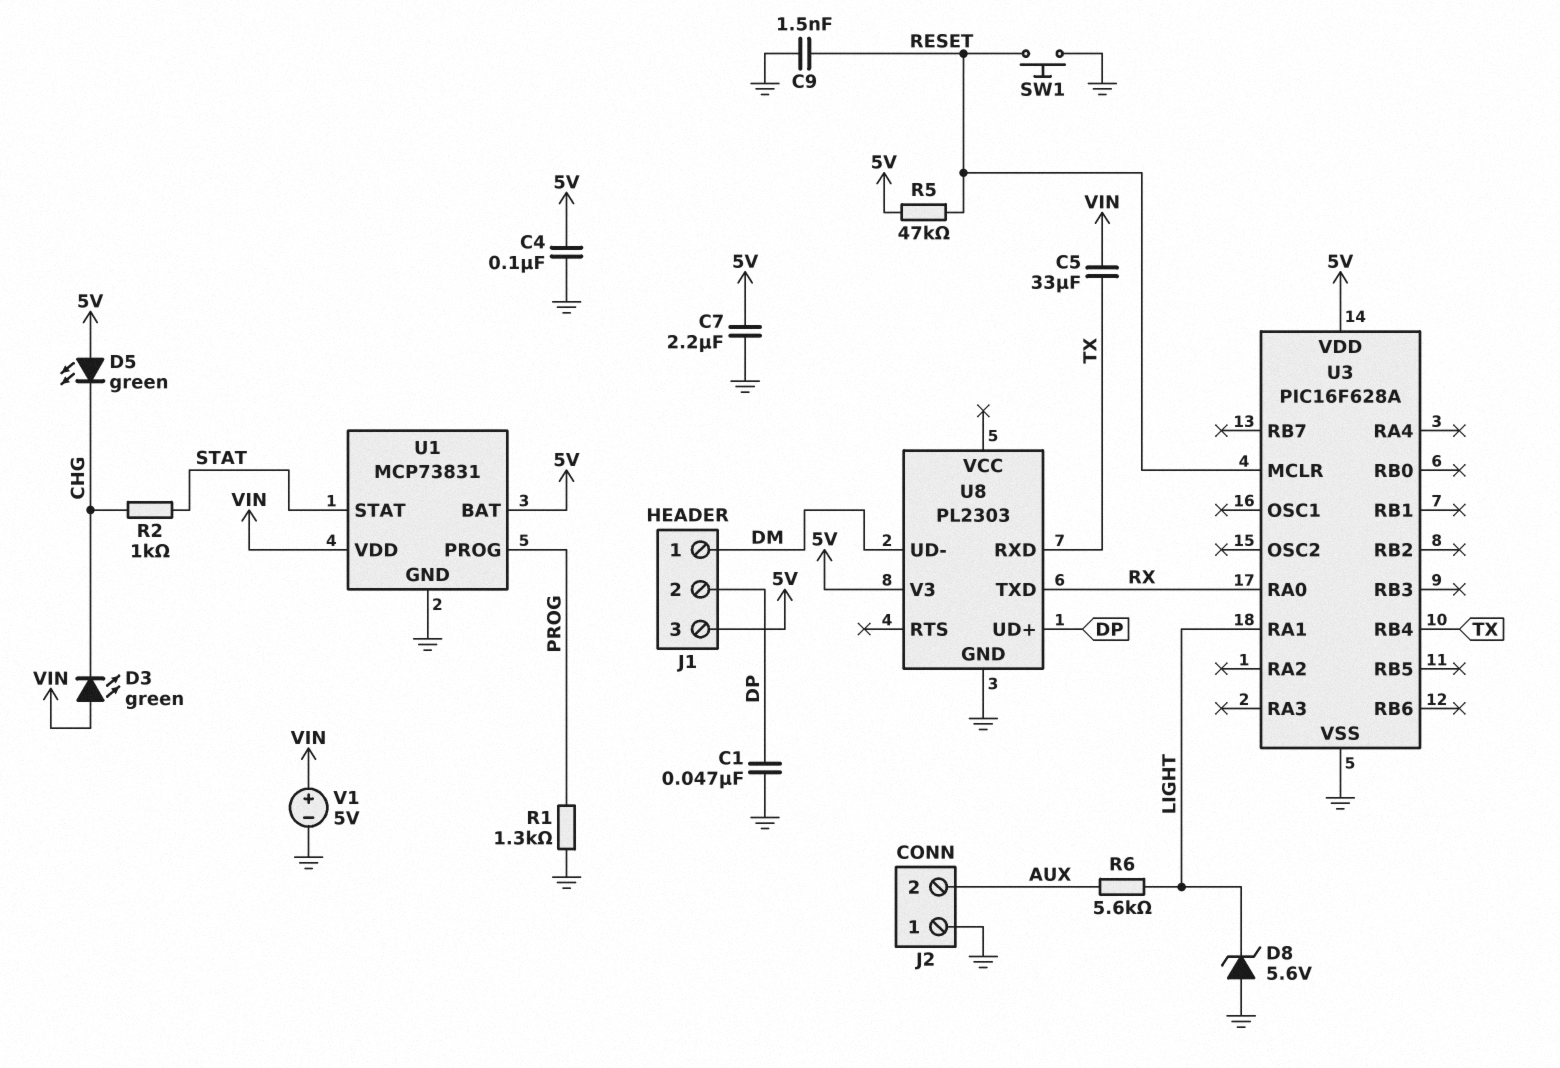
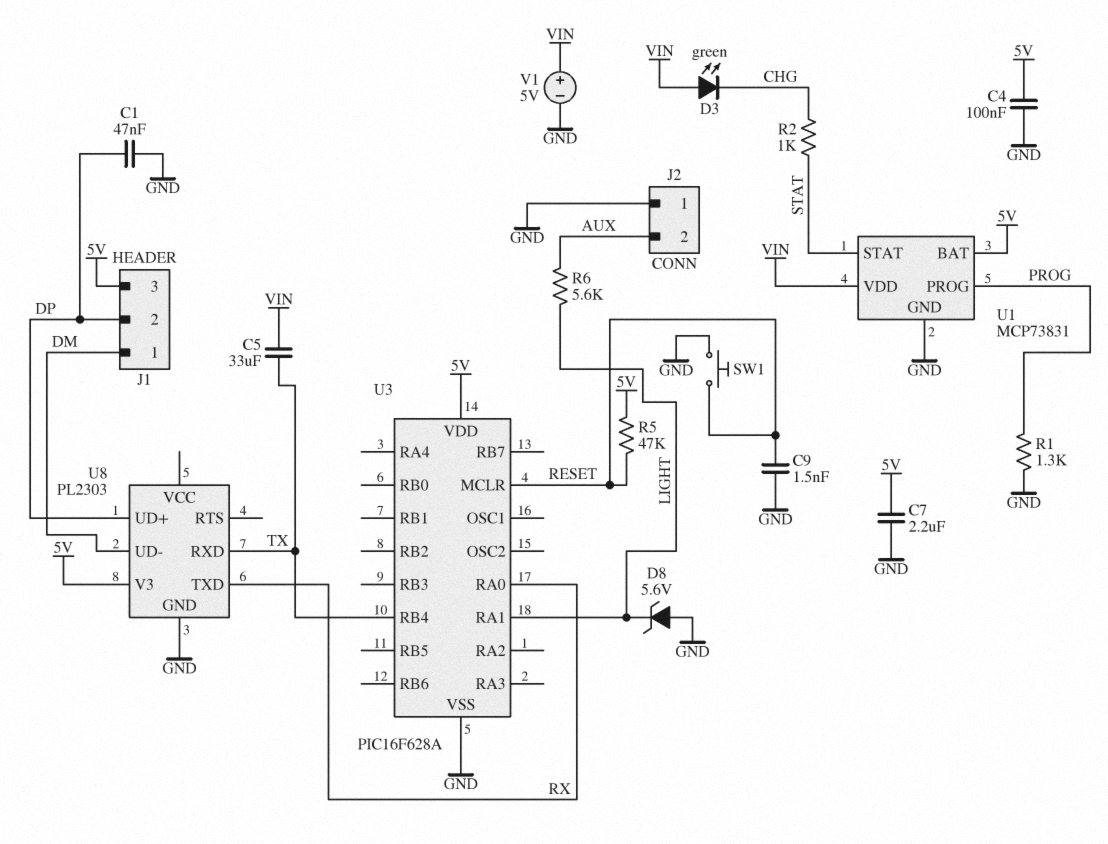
D5: LED green (A 5V, K CHG) -> none

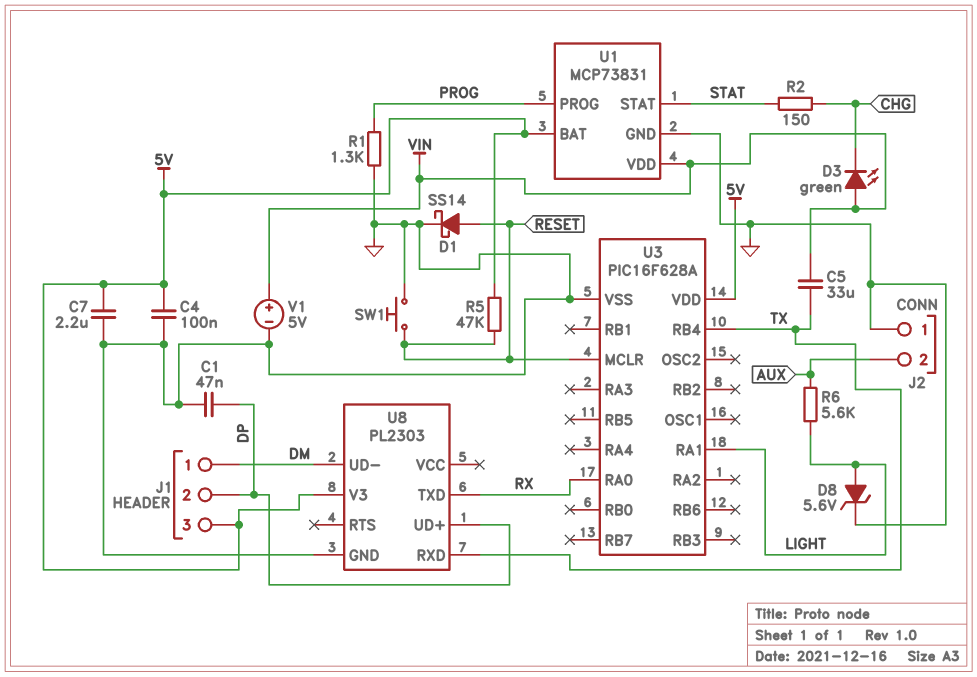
C9: 1.5nF (GND, RESET) -> none
D1: none -> schottky SS14 (A RESET, K GND)
D8: zener 5.6V (A GND, K LIGHT) -> zener 5.6V (A LIGHT, K GND)
R2: 1k (CHG, STAT) -> 150 (CHG, STAT)

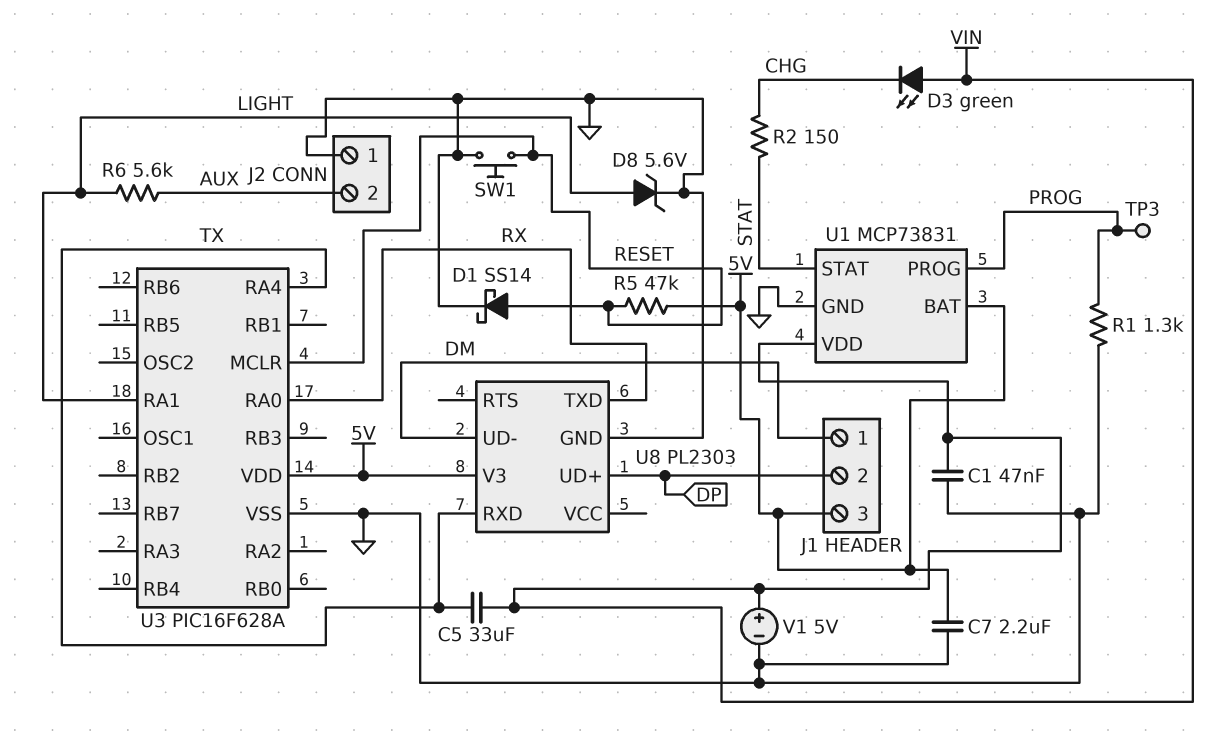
C1: 47nF (DP, GND) -> 47nF (GND, VIN)
C4: 100nF (5V, GND) -> none
TP3: none -> test point (PROG)
U3 pin RA4: none -> TX
U3 pin RB4: TX -> none

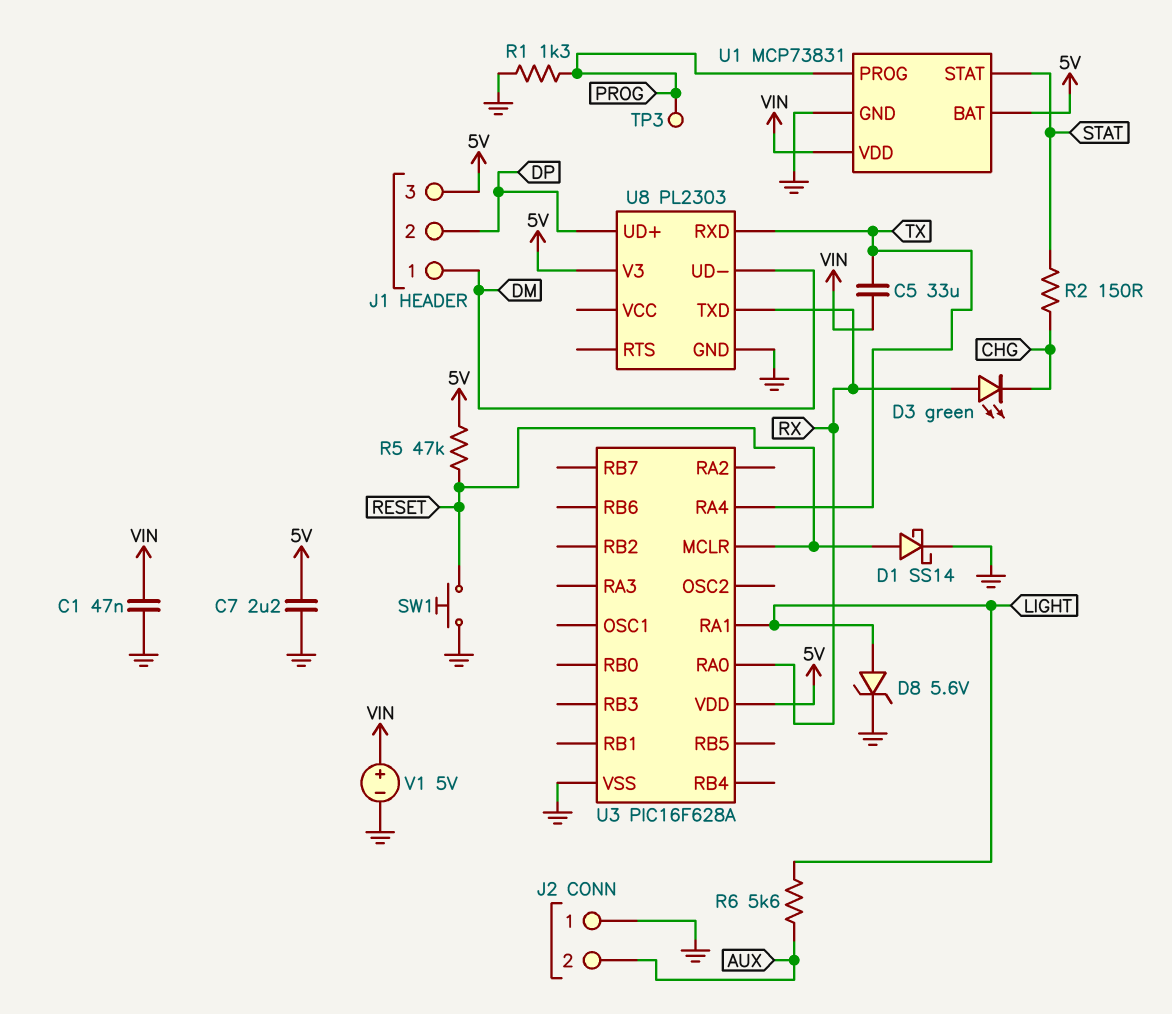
D3: LED green (A VIN, K CHG) -> LED green (A RX, K CHG)

